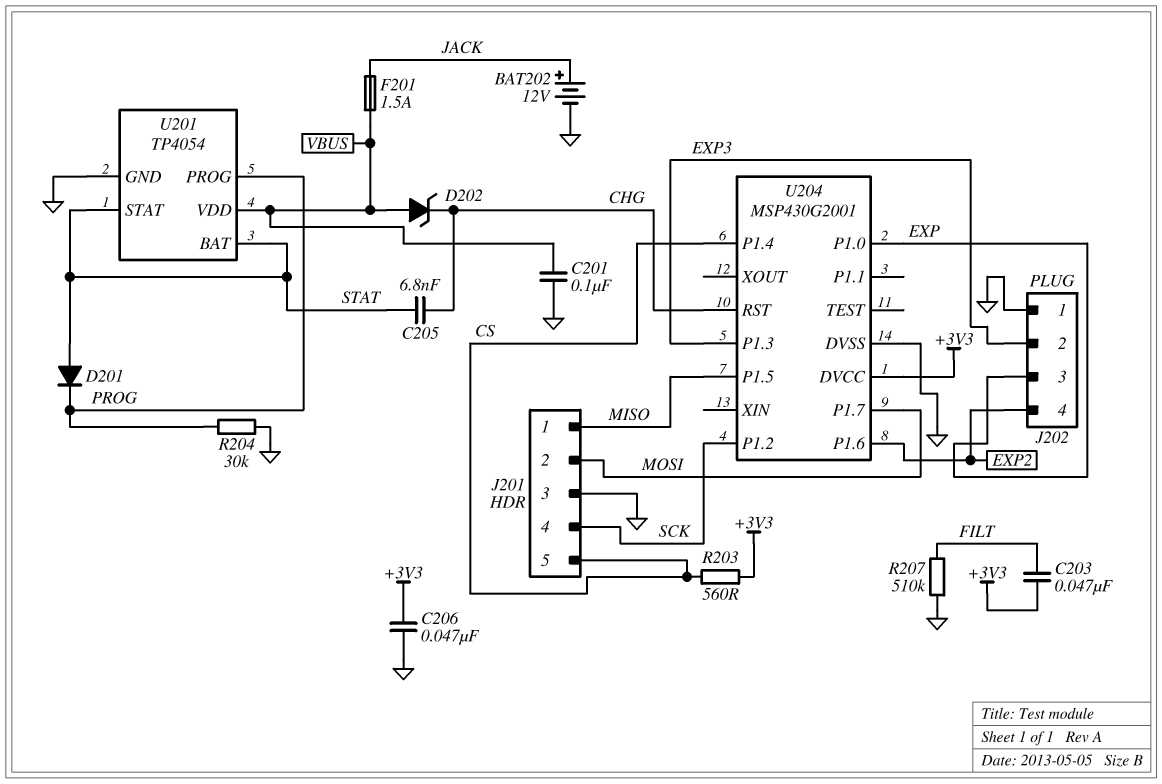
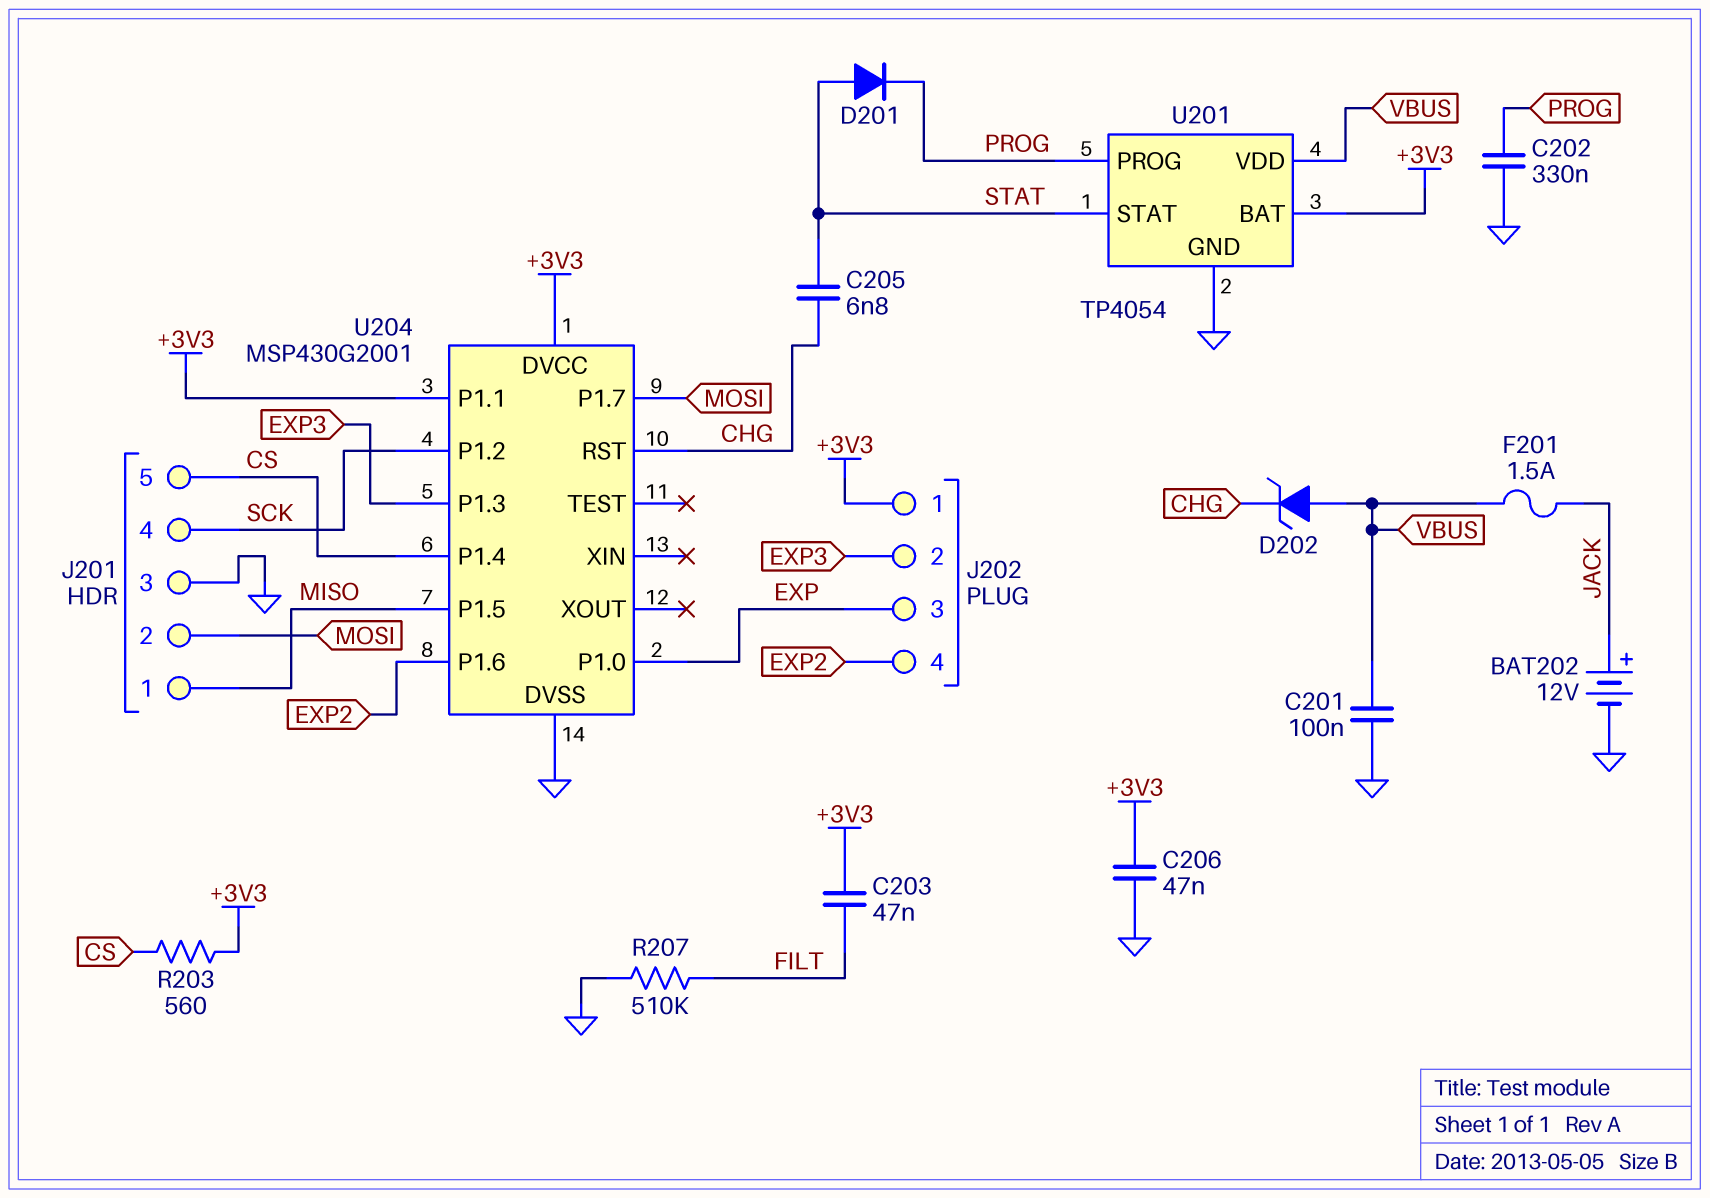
C202: none -> 330nF (GND, PROG)
J202 pin 1: GND -> +3V3
R204: 30k (GND, PROG) -> none
U201 pin BAT: STAT -> +3V3
U204 pin P1.1: none -> +3V3

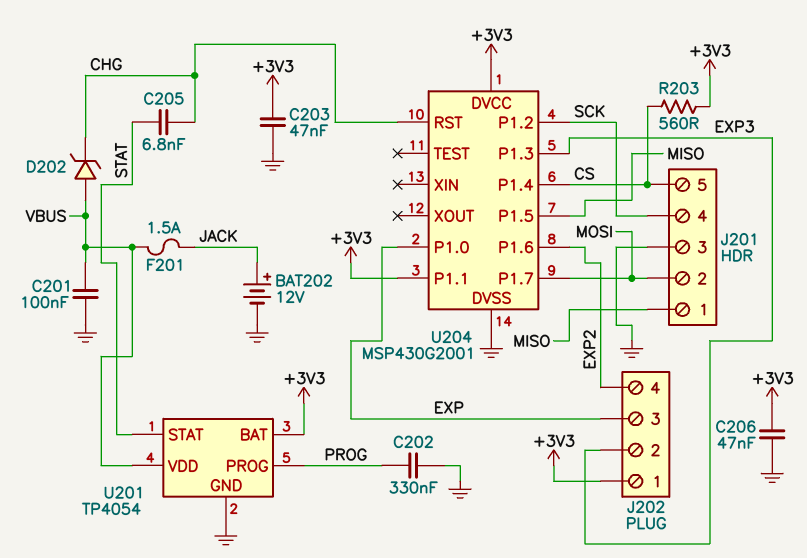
C203: 47nF (+3V3, FILT) -> 47nF (+3V3, GND)
D201: diode (A STAT, K PROG) -> none
R207: 510k (FILT, GND) -> none

